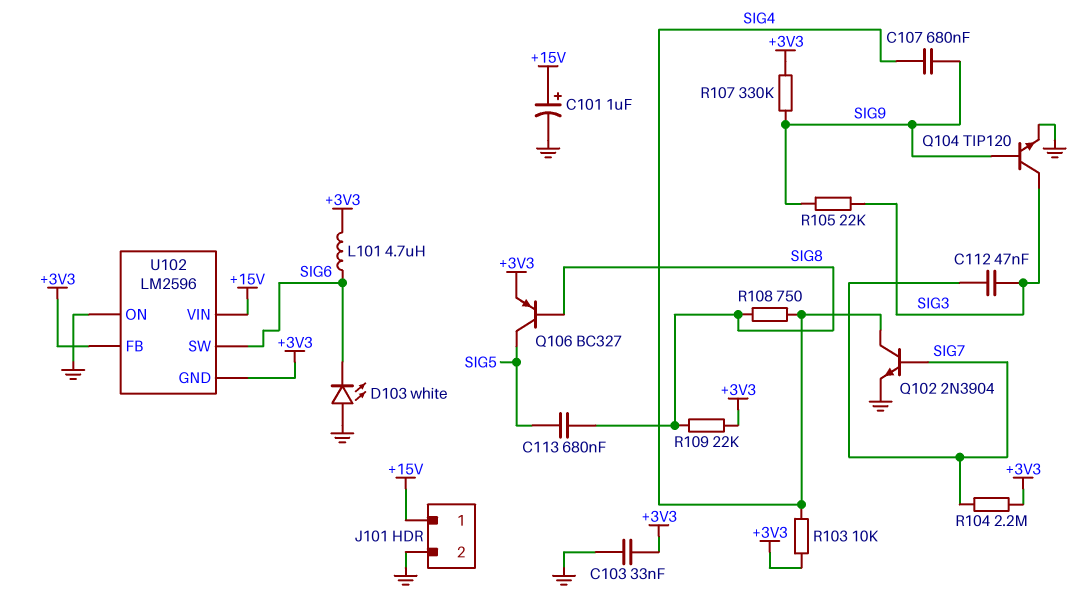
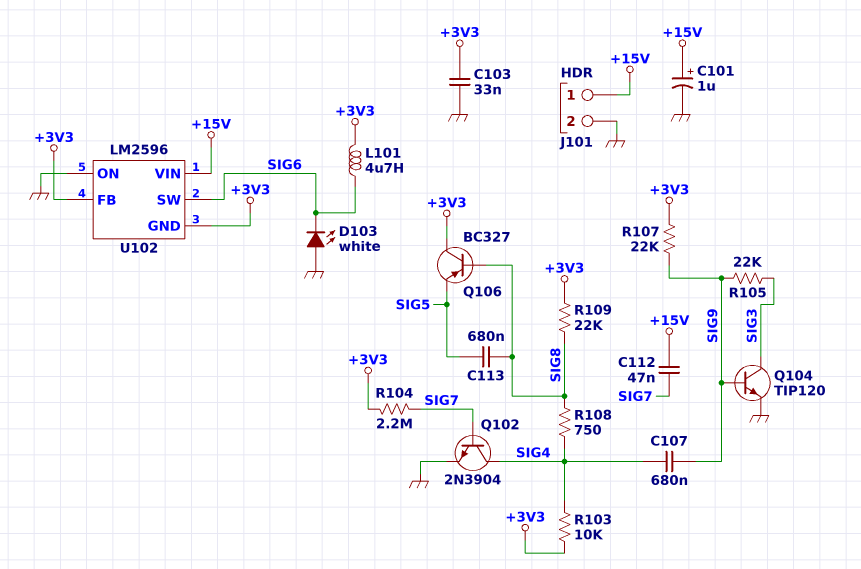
C112: 47nF (SIG3, SIG7) -> 47nF (+15V, SIG7)
Q106: PNP BC327 (B SIG8, C SIG5, E +3V3) -> PNP BC327 (B SIG8, C +3V3, E SIG5)
R107: 330k (+3V3, SIG9) -> 22k (+3V3, SIG9)

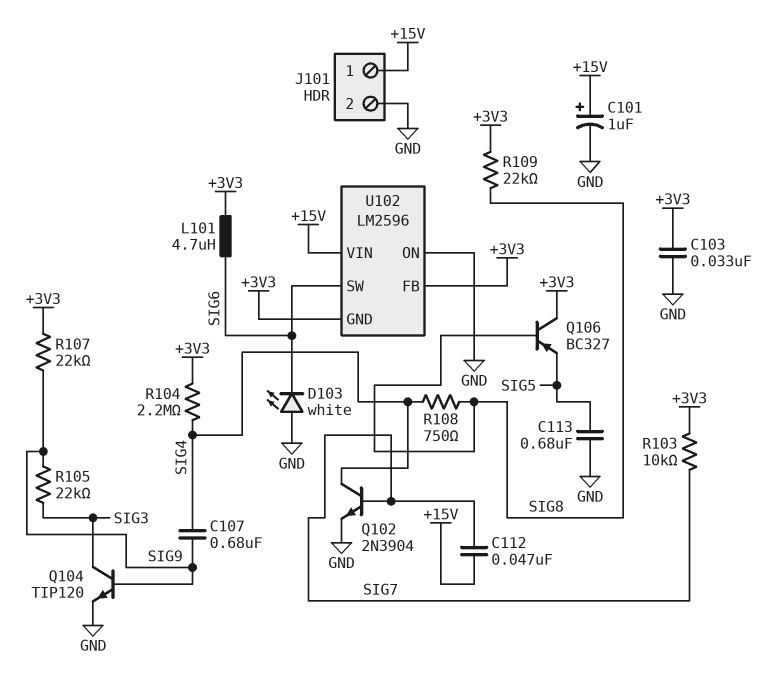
C113: 680nF (SIG5, SIG8) -> 680nF (GND, SIG5)
R103: 10k (+3V3, SIG4) -> 10k (+3V3, SIG7)
R104: 2.2M (+3V3, SIG7) -> 2.2M (+3V3, SIG4)

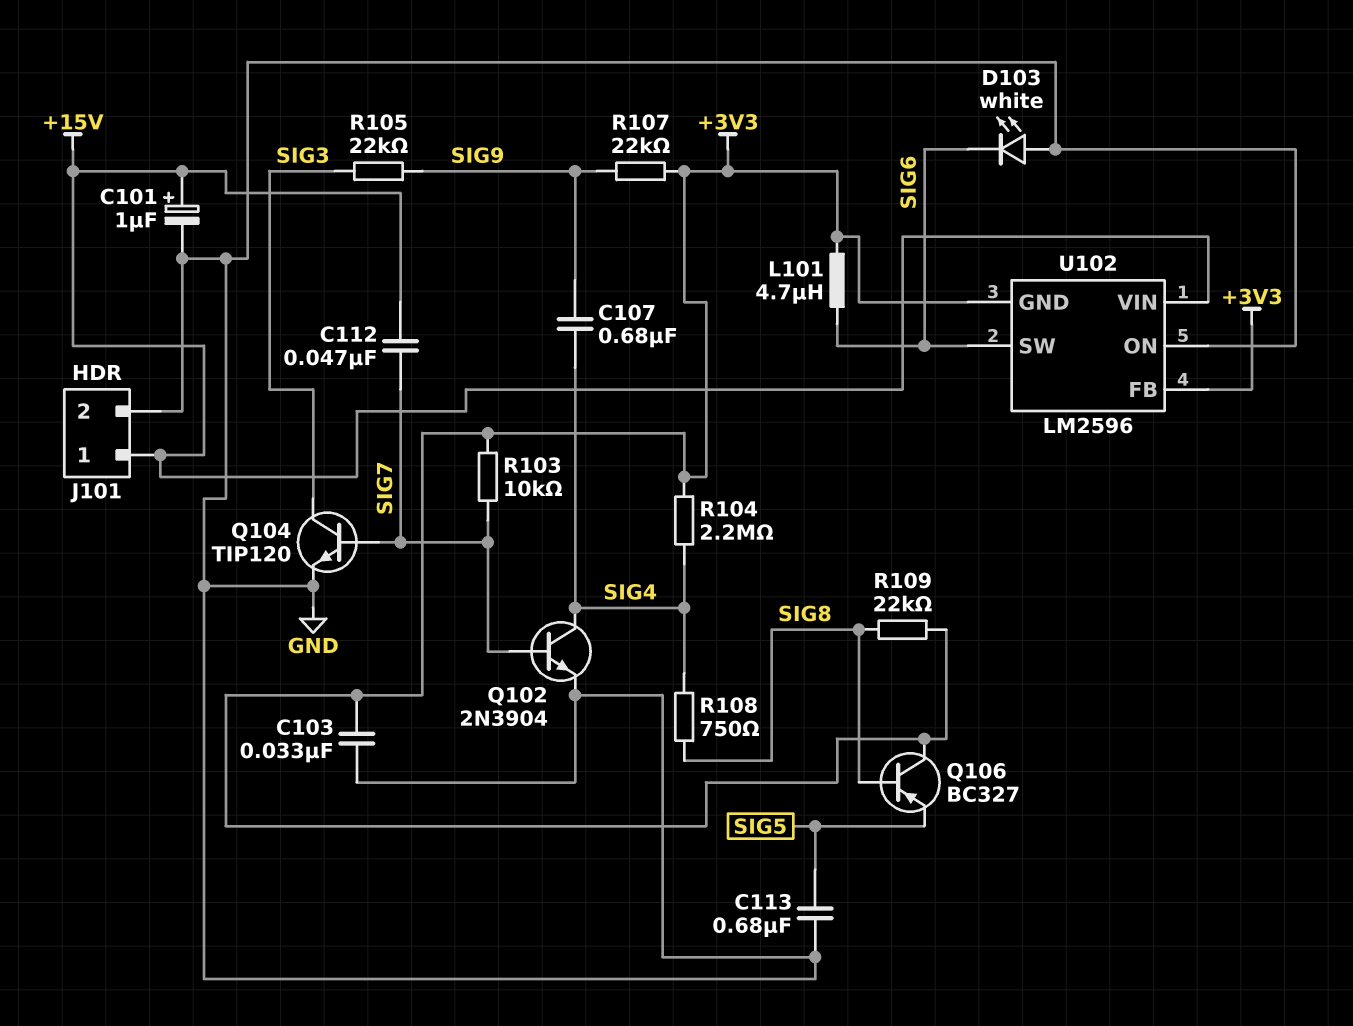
Q104: NPN TIP120 (B SIG9, C SIG3, E GND) -> NPN TIP120 (B SIG7, C SIG3, E GND)

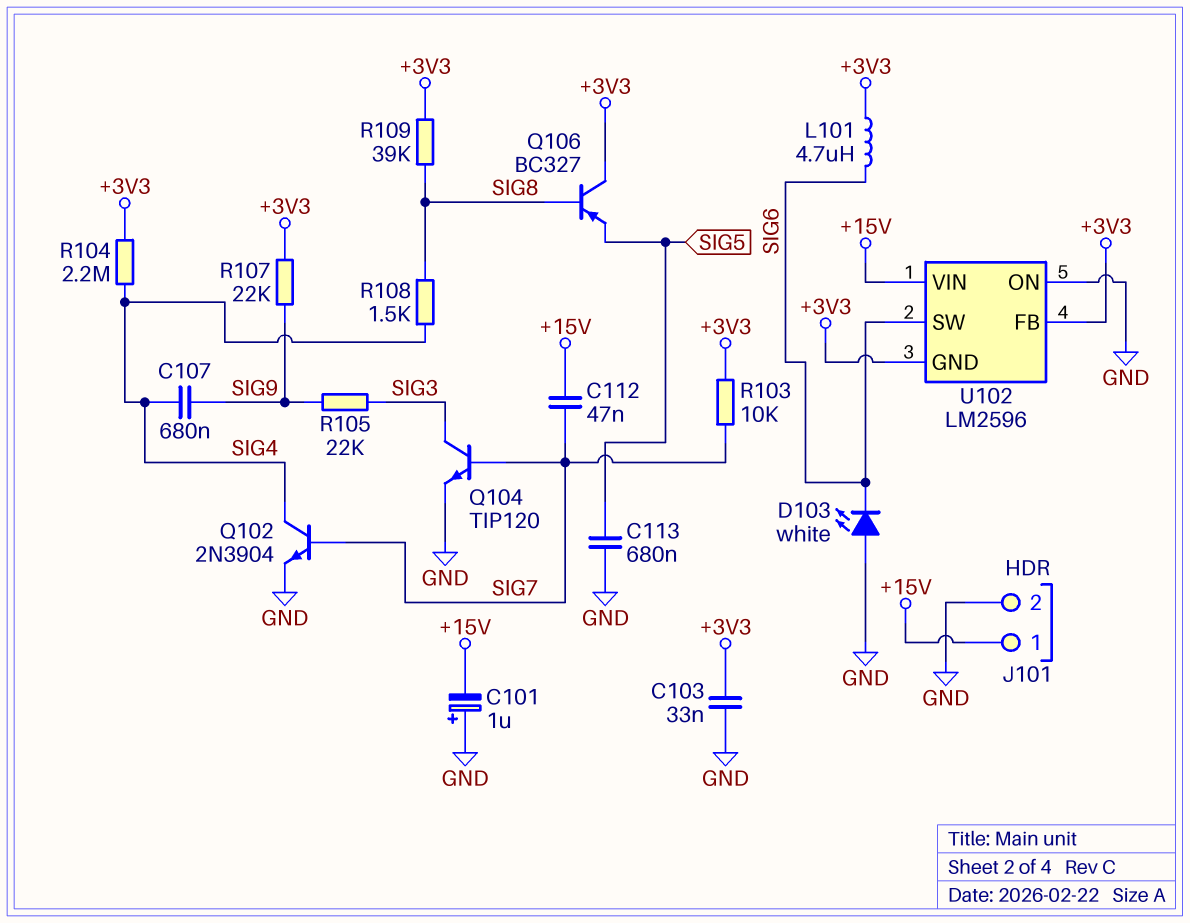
C101: 1uF (plus +15V, minus GND) -> 1uF (plus GND, minus +15V)
R108: 750 (SIG4, SIG8) -> 1.5k (SIG4, SIG8)
R109: 22k (+3V3, SIG8) -> 39k (+3V3, SIG8)

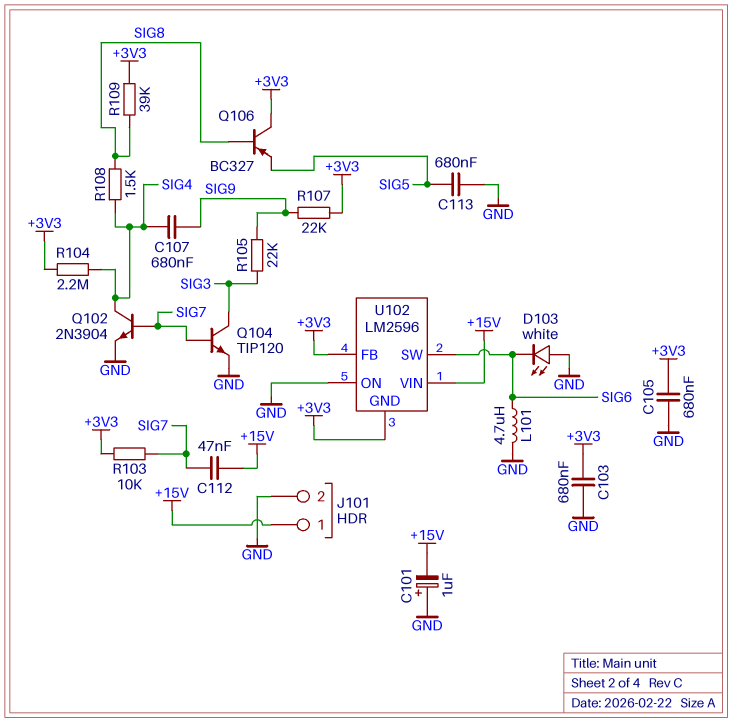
C103: 33nF (+3V3, GND) -> 680nF (+3V3, GND)
C105: none -> 680nF (+3V3, GND)
L101: 4.7uH (+3V3, SIG6) -> 4.7uH (GND, SIG6)

